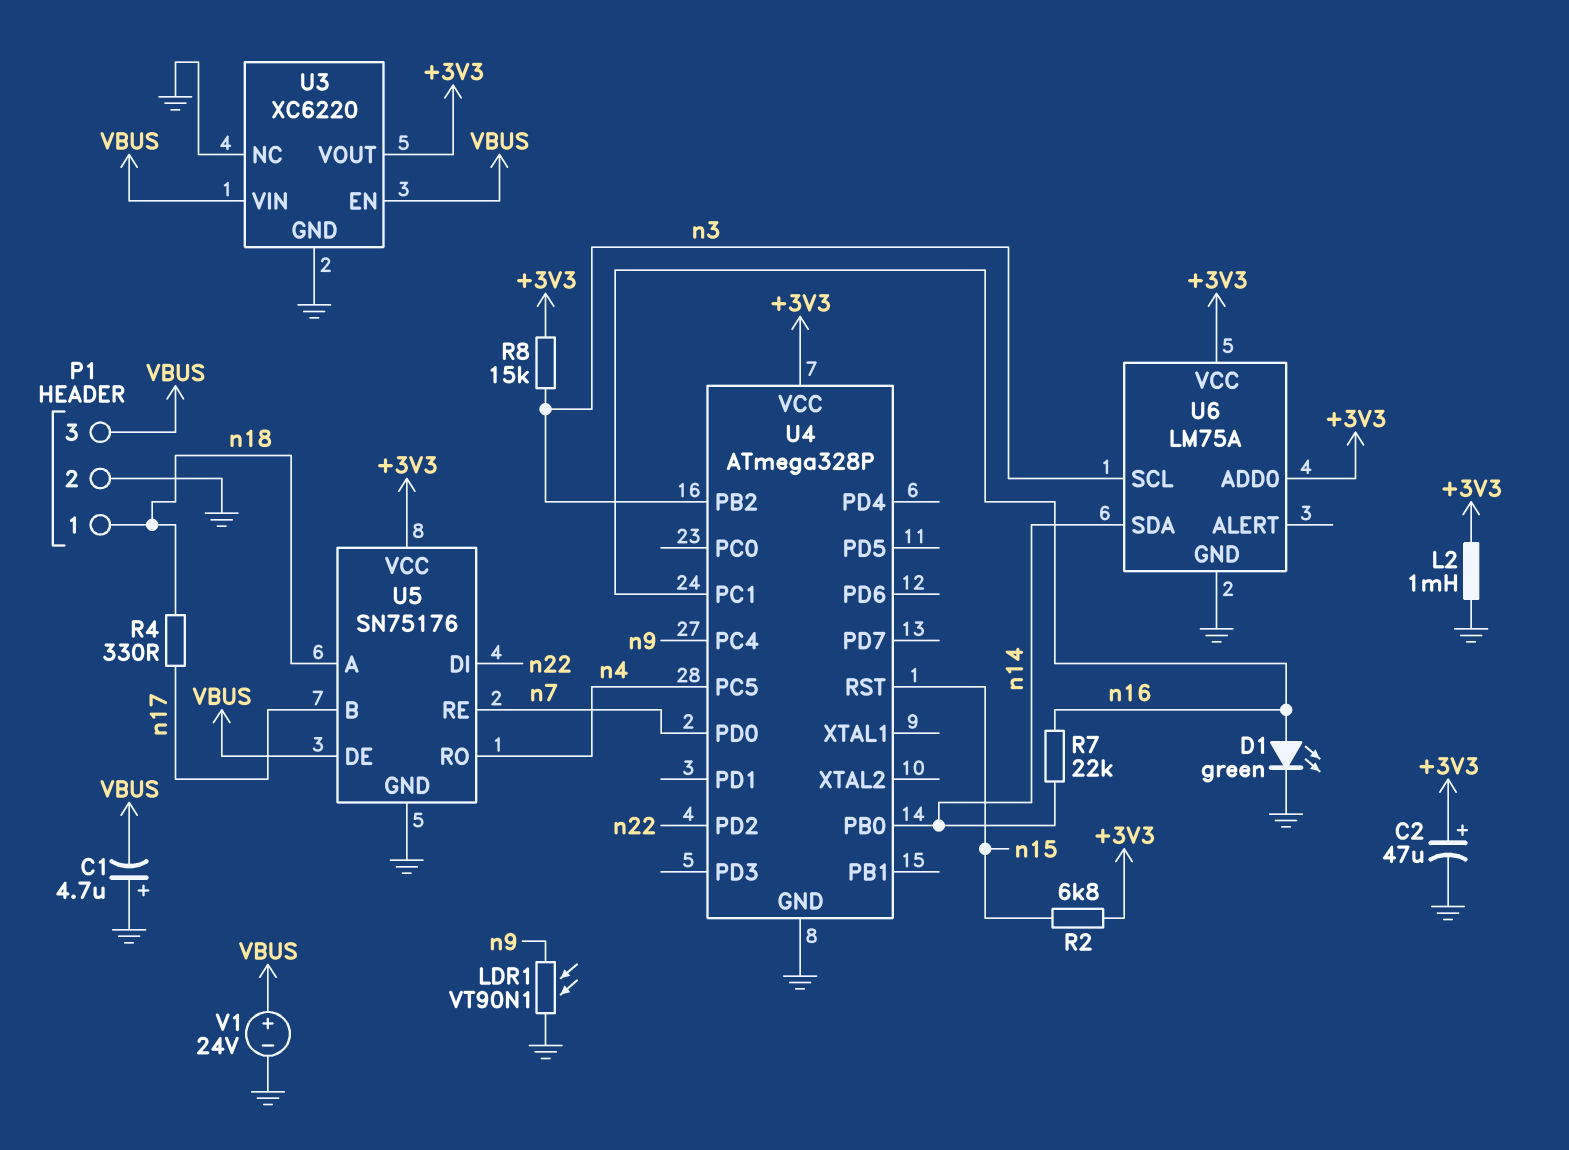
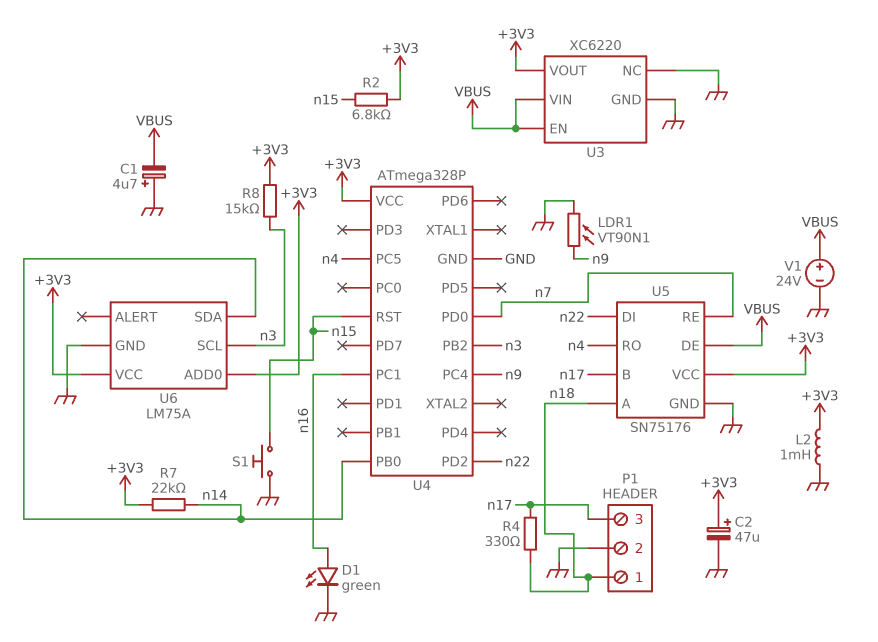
P1 pin 3: VBUS -> n17
R7: 22k (n14, n16) -> 22k (+3V3, n14)
S1: none -> button (GND, n15)

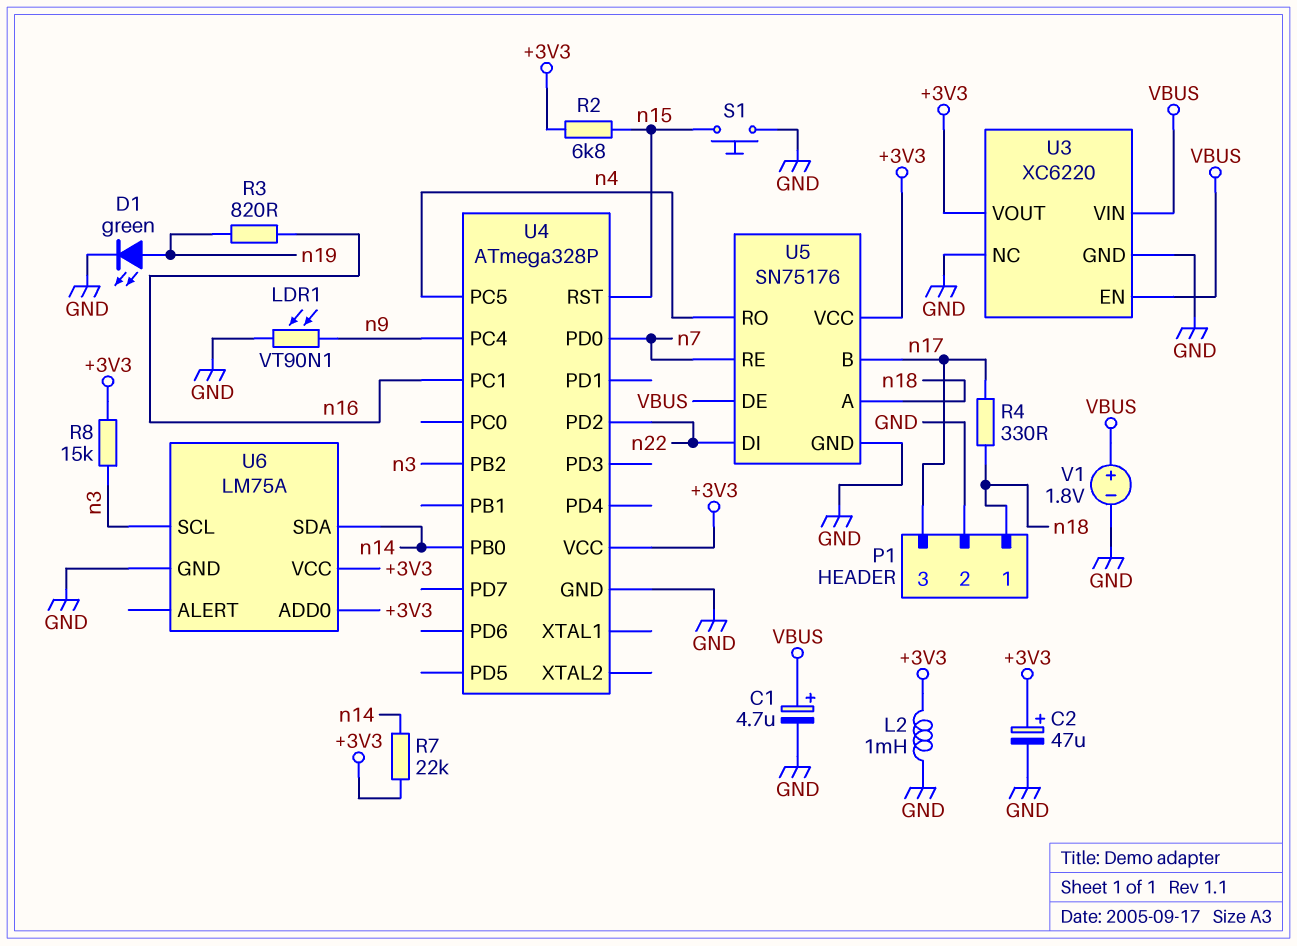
C1: 4.7uF (plus GND, minus VBUS) -> 4.7uF (plus VBUS, minus GND)
D1: LED green (A n16, K GND) -> LED green (A n19, K GND)
R3: none -> 820 (n16, n19)
V1: 24V (plus VBUS, minus GND) -> 1.8V (plus VBUS, minus GND)

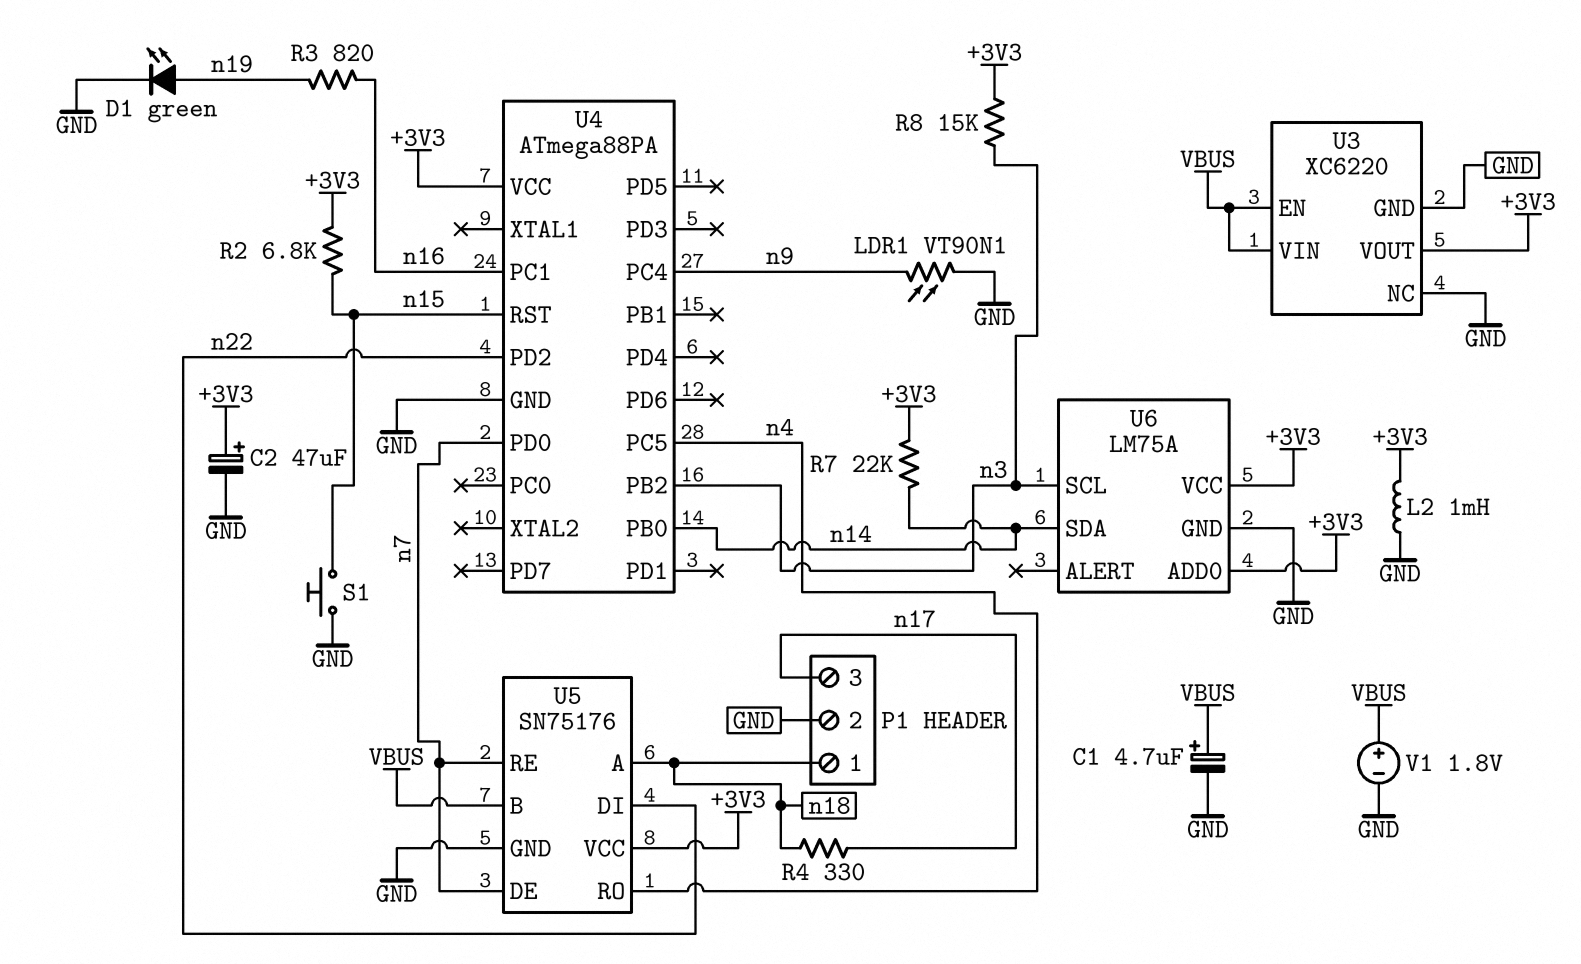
U4: ATmega328P -> ATmega88PA
U5 pin B: n17 -> VBUS
U5 pin DE: VBUS -> n7

